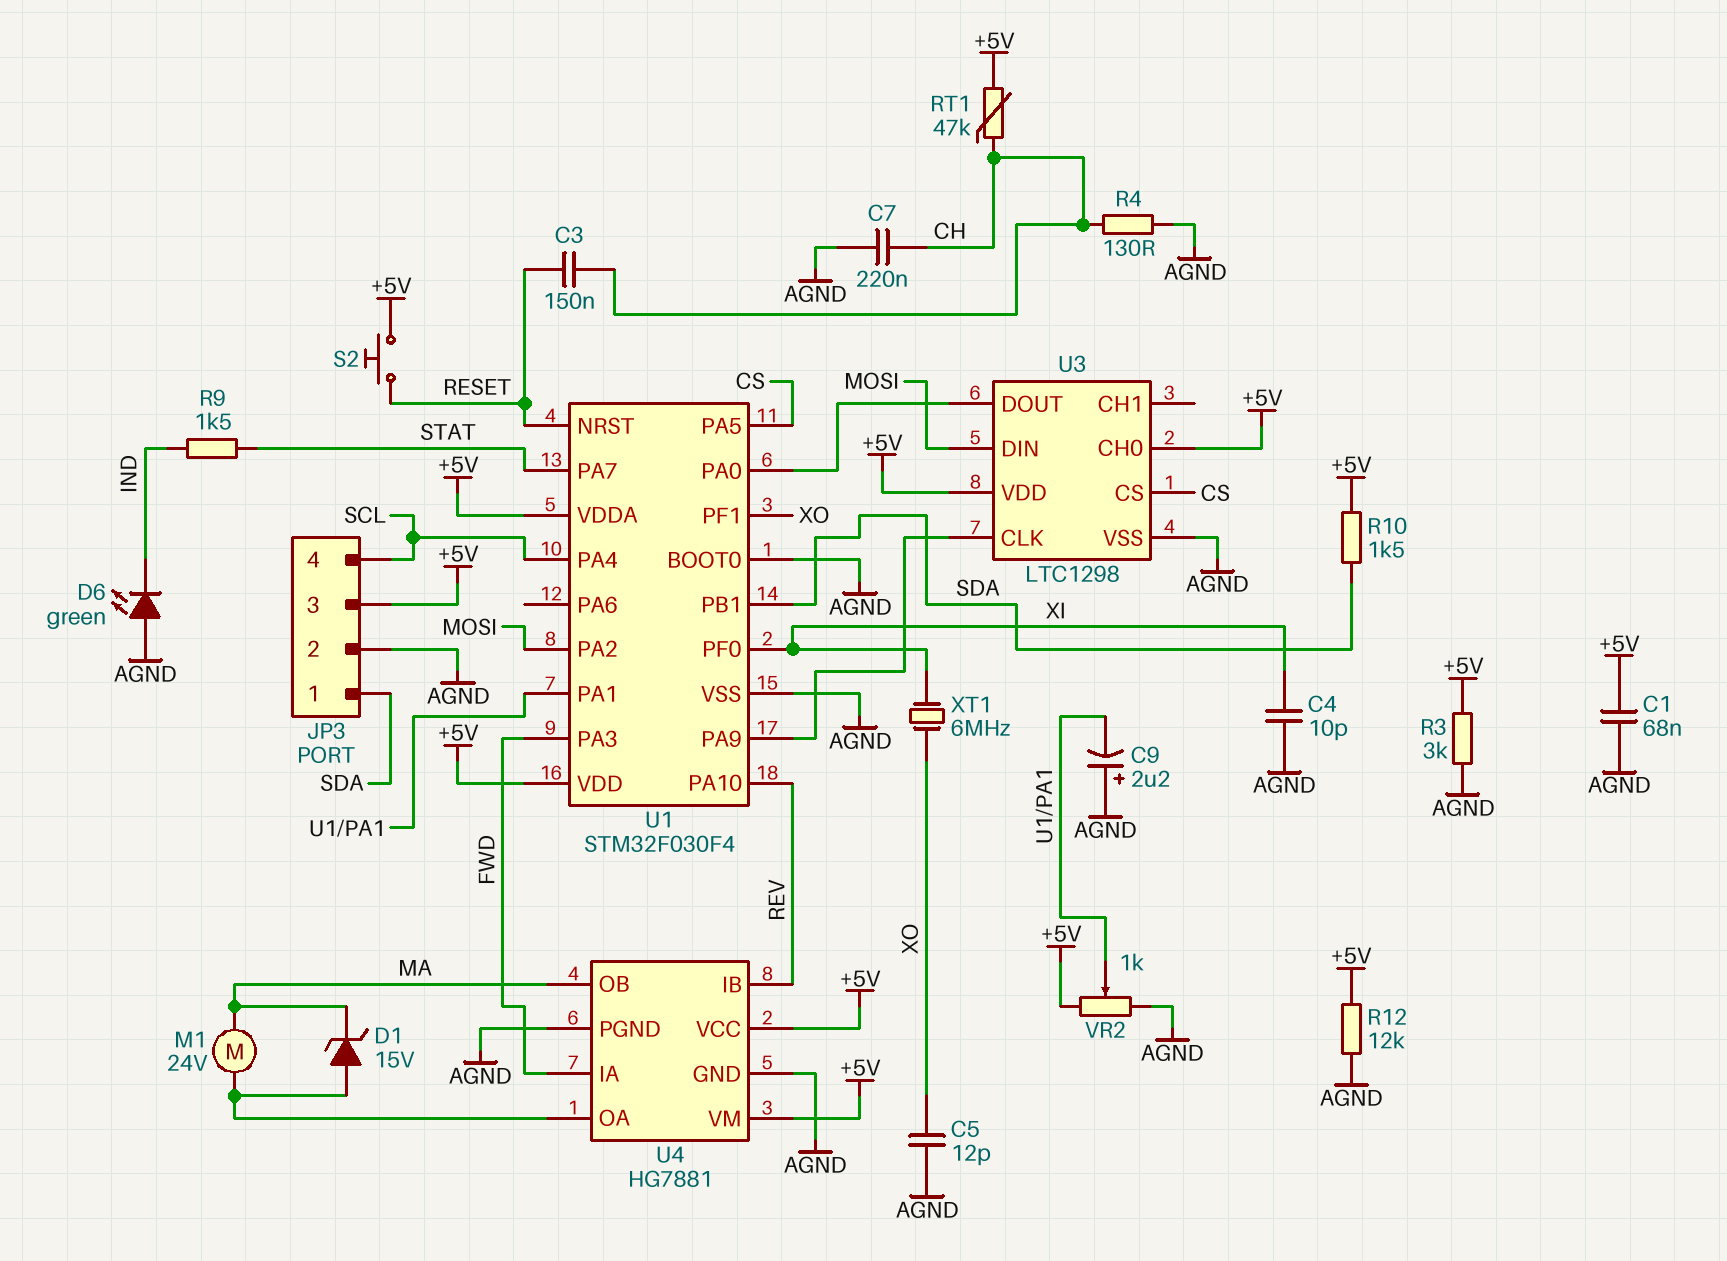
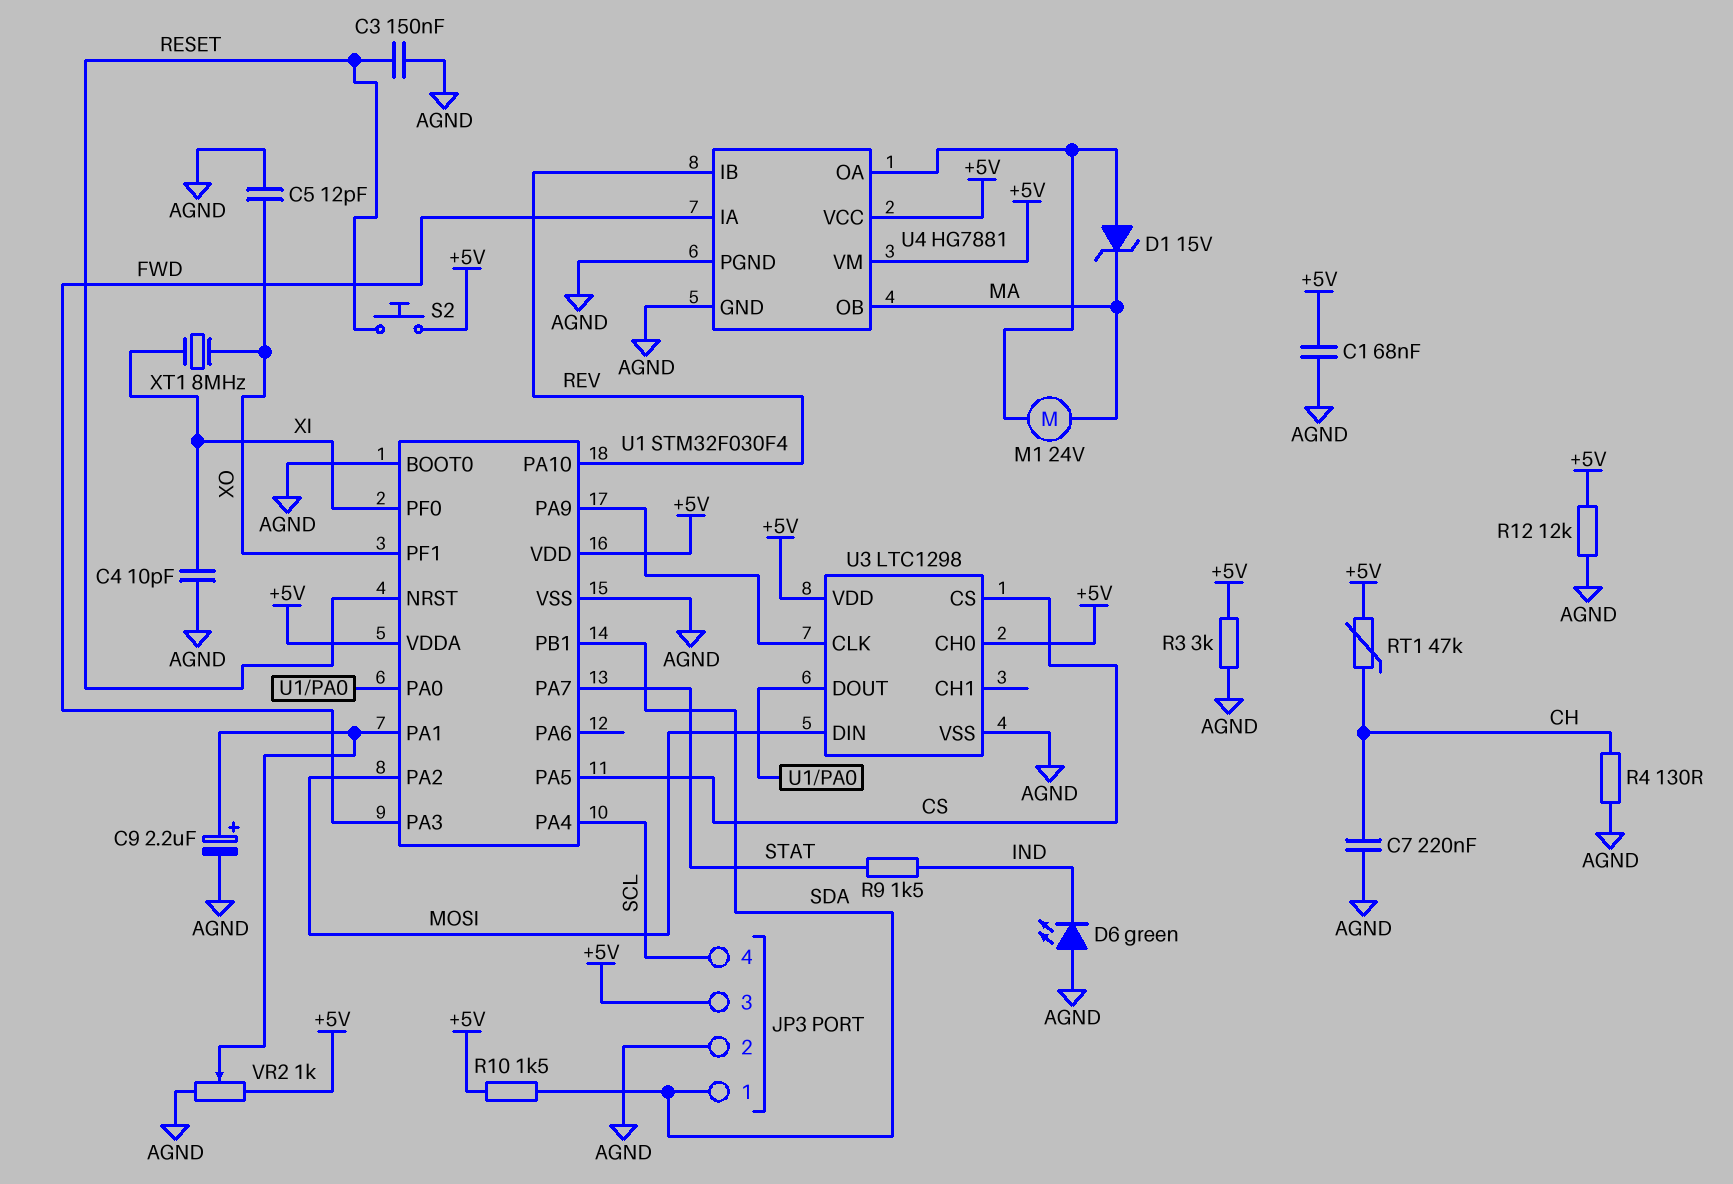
C3: 150nF (CH, RESET) -> 150nF (AGND, RESET)
C9: 2.2uF (plus AGND, minus U1/PA1) -> 2.2uF (plus U1/PA1, minus AGND)
XT1: 6MHz (XI, XO) -> 8MHz (XI, XO)

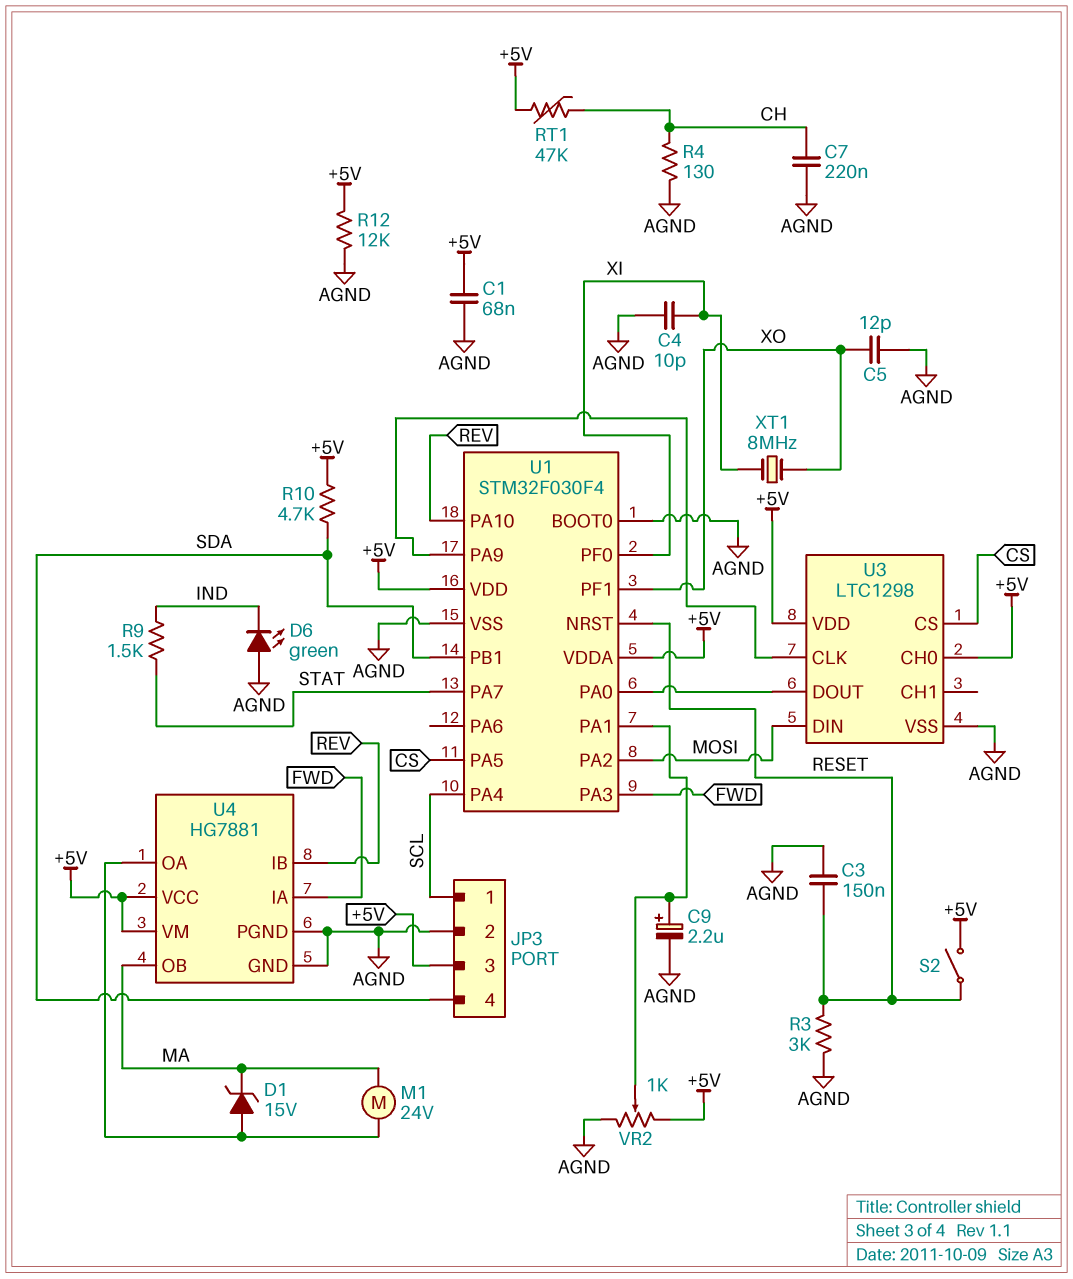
JP3 pin 1: SDA -> SCL
JP3 pin 4: SCL -> SDA
R3: 3k (+5V, AGND) -> 3k (AGND, RESET)
R10: 1.5k (+5V, SDA) -> 4.7k (+5V, SDA)
S2: button (+5V, RESET) -> switch (+5V, RESET)

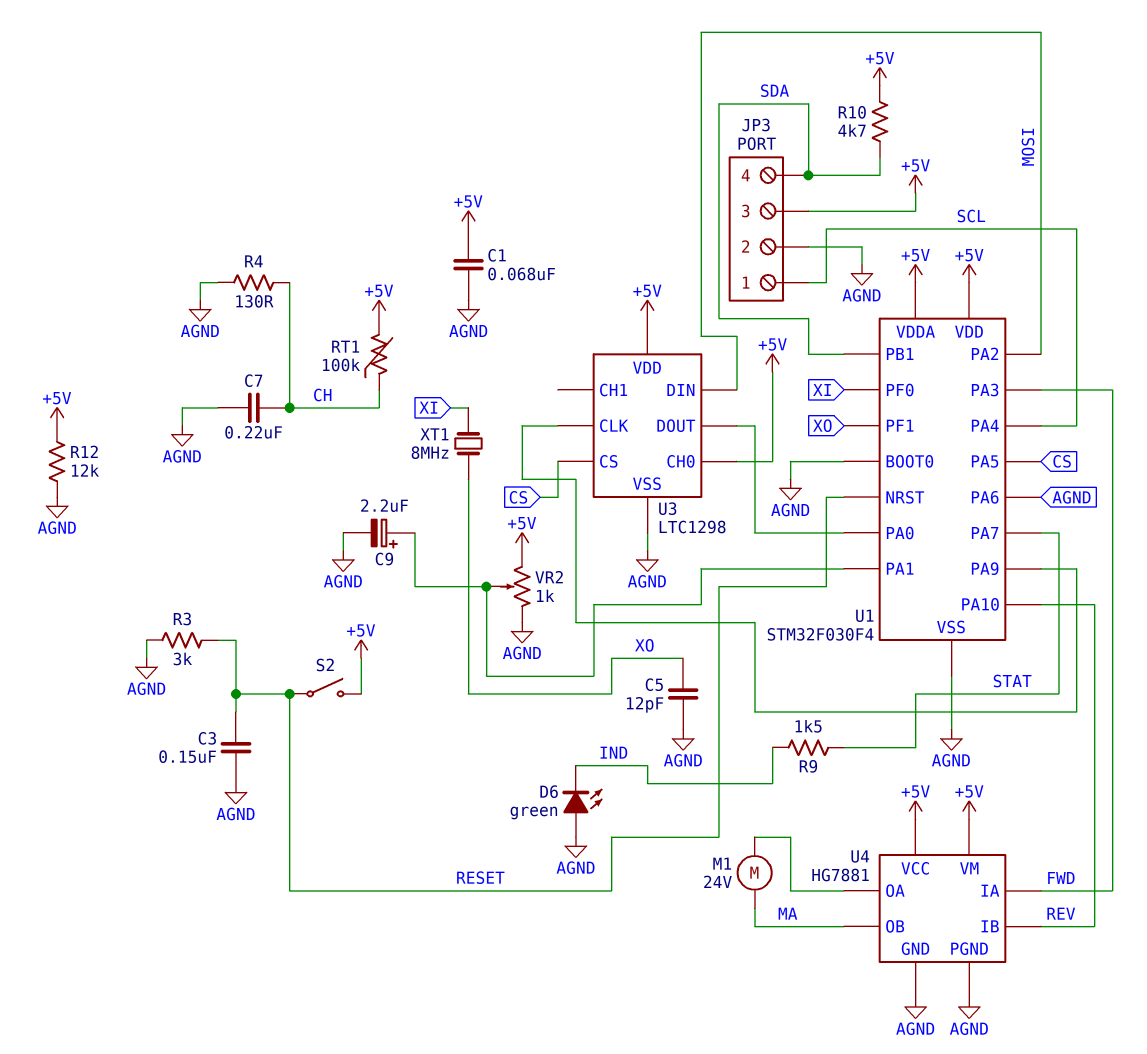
C4: 10pF (AGND, XI) -> none
D1: zener 15V (A U4/OA, K MA) -> none
RT1: 47k (+5V, CH) -> 100k (+5V, CH)
U1 pin PA6: none -> AGND

